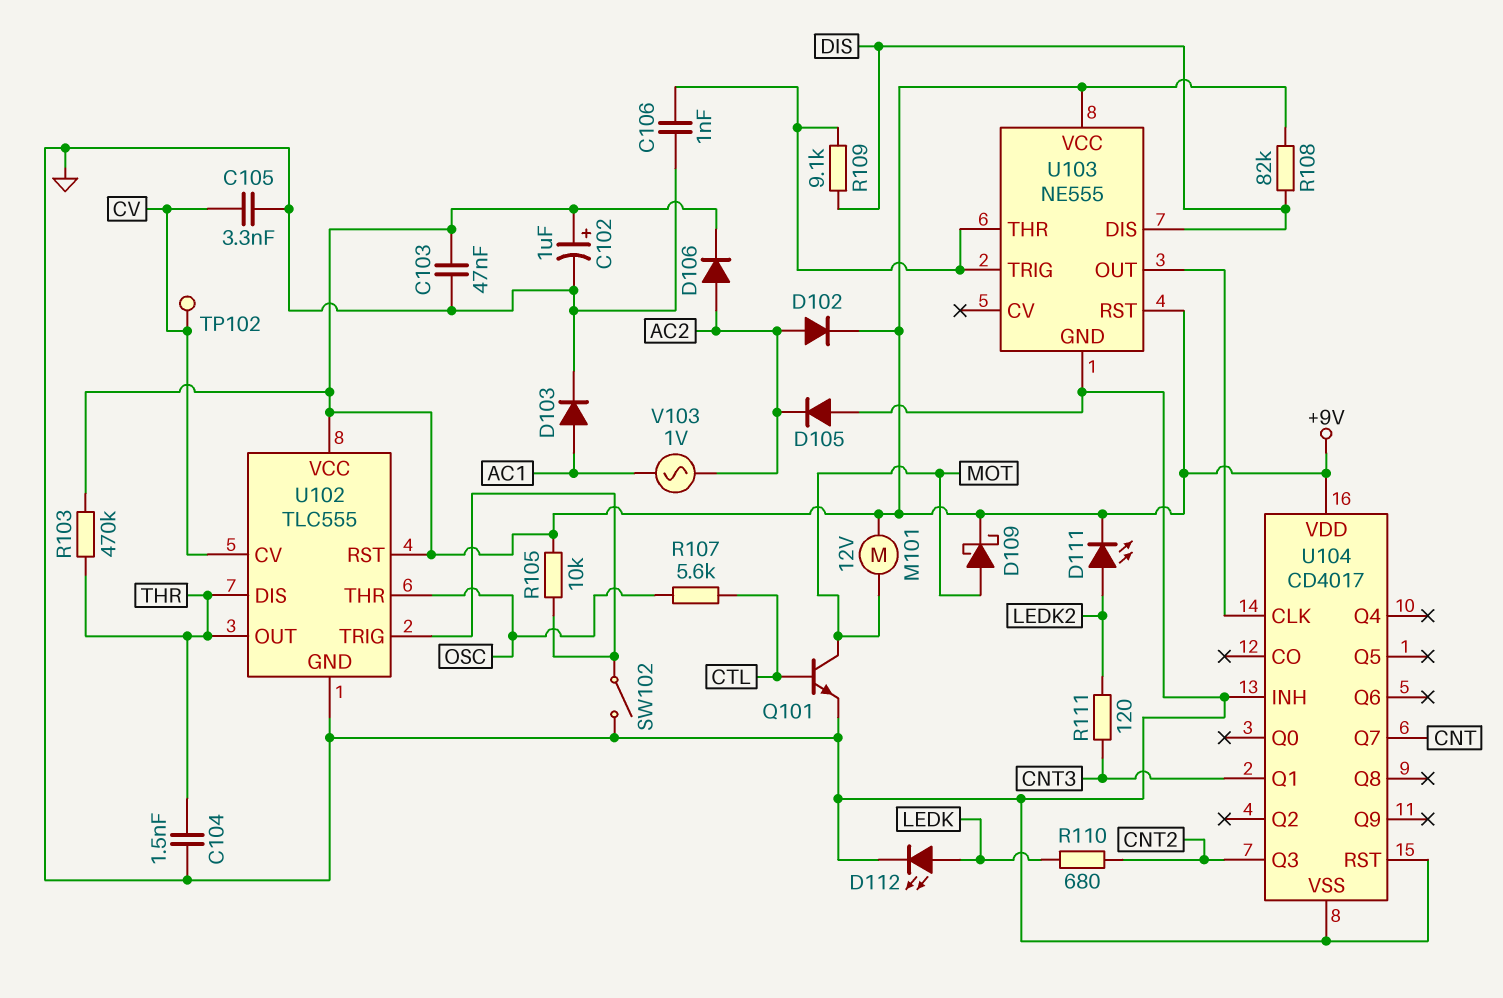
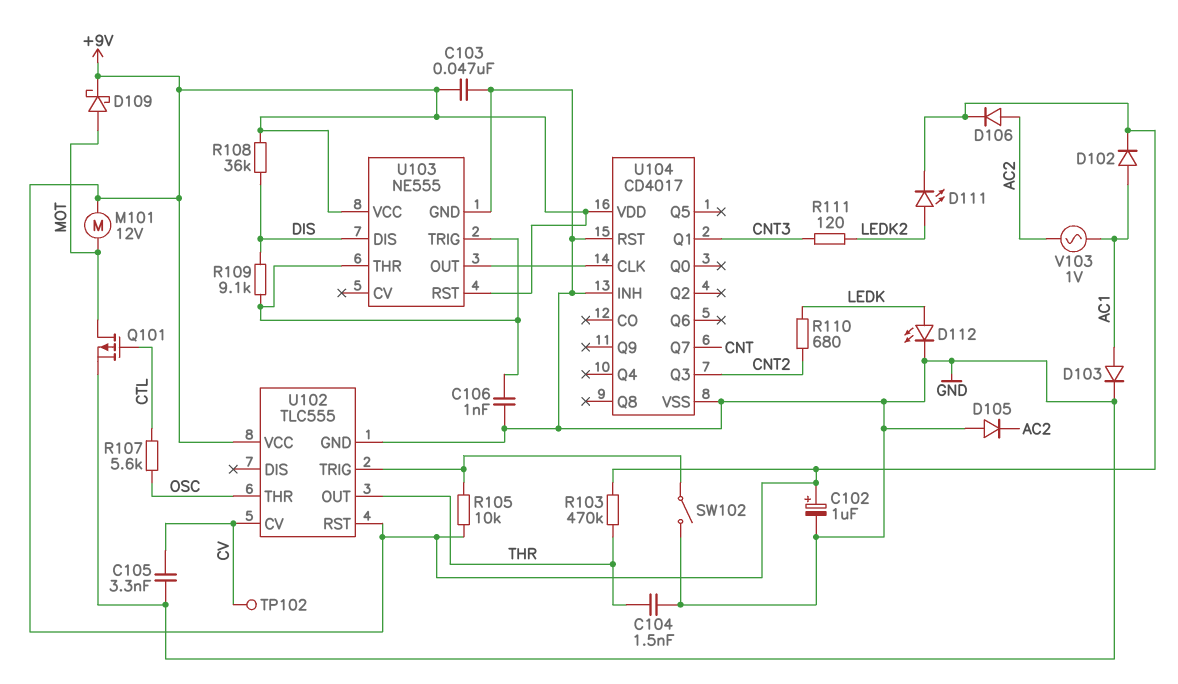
D102: diode (A AC2, K +9V) -> diode (A AC1, K +9V)
Q101: NPN (B CTL, C MOT, E GND) -> PMOS (G CTL, D MOT, S GND)
R108: 82k (+9V, DIS) -> 36k (+9V, DIS)
U102 pin DIS: THR -> none

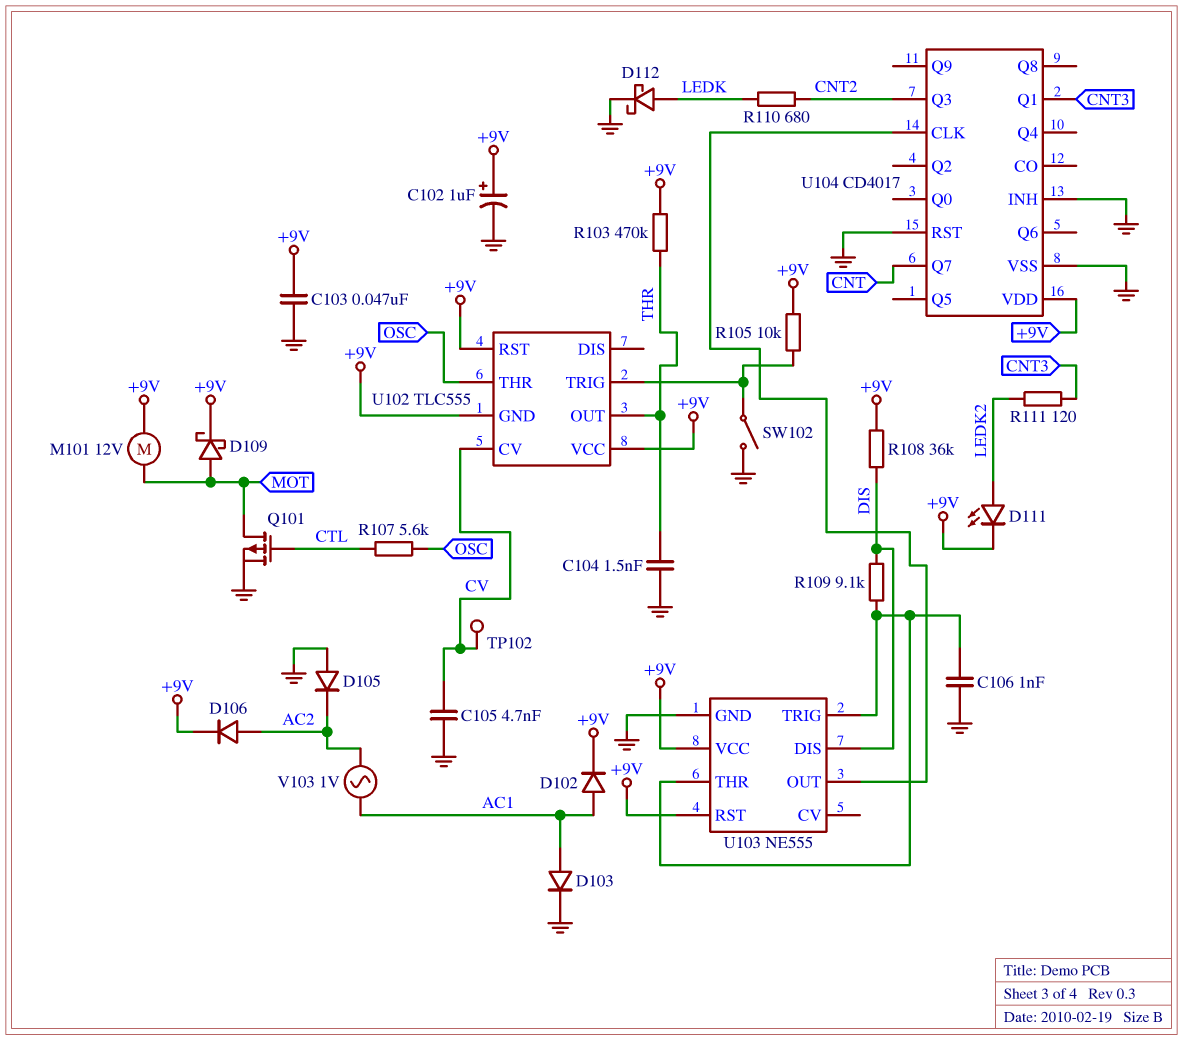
C105: 3.3nF (CV, GND) -> 4.7nF (CV, GND)
D112: LED (A LEDK, K GND) -> schottky (A LEDK, K GND)
U102 pin GND: GND -> +9V

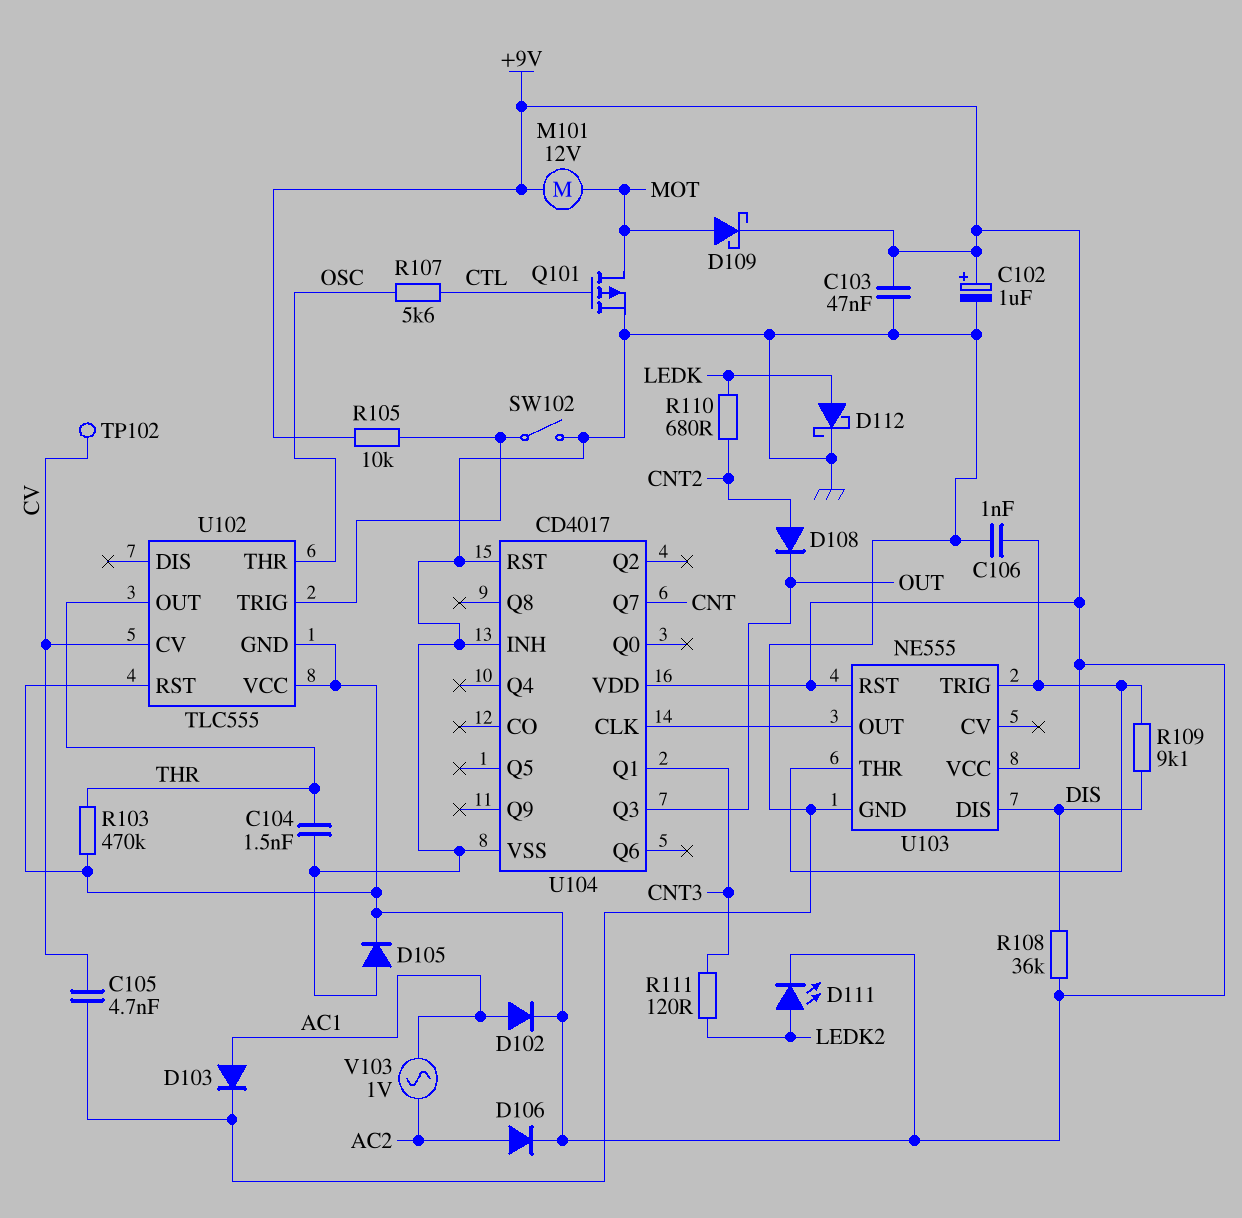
D105: diode (A GND, K AC2) -> diode (A GND, K +9V)
D108: none -> diode (A CNT2, K OUT)
U104 pin Q3: CNT2 -> OUT

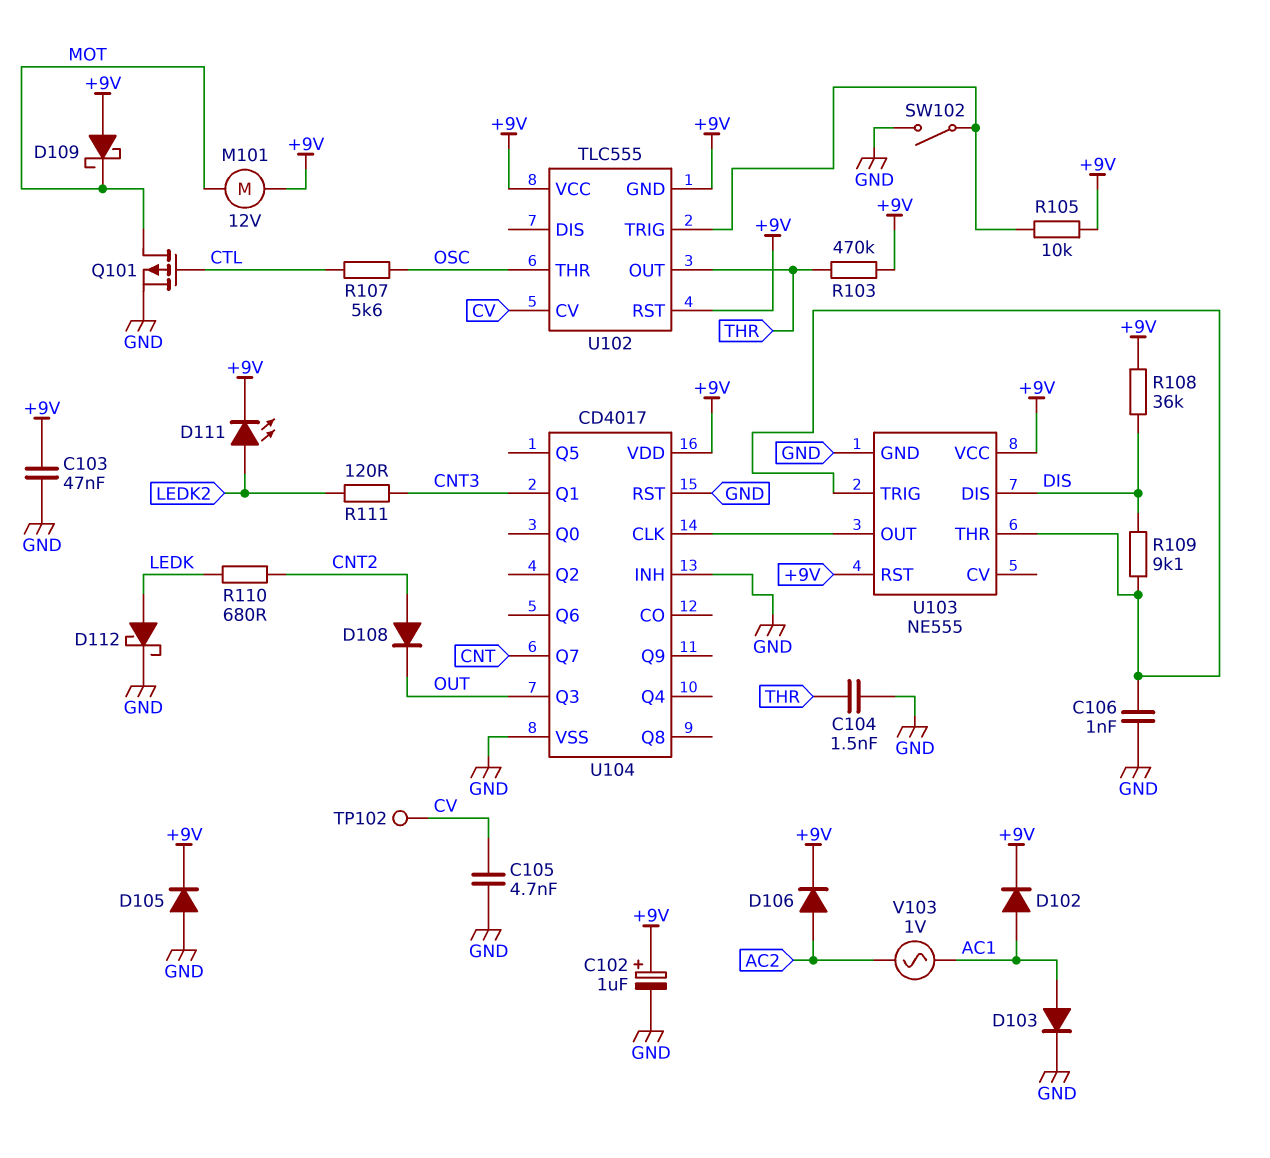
D109: schottky (A MOT, K +9V) -> schottky (A +9V, K MOT)

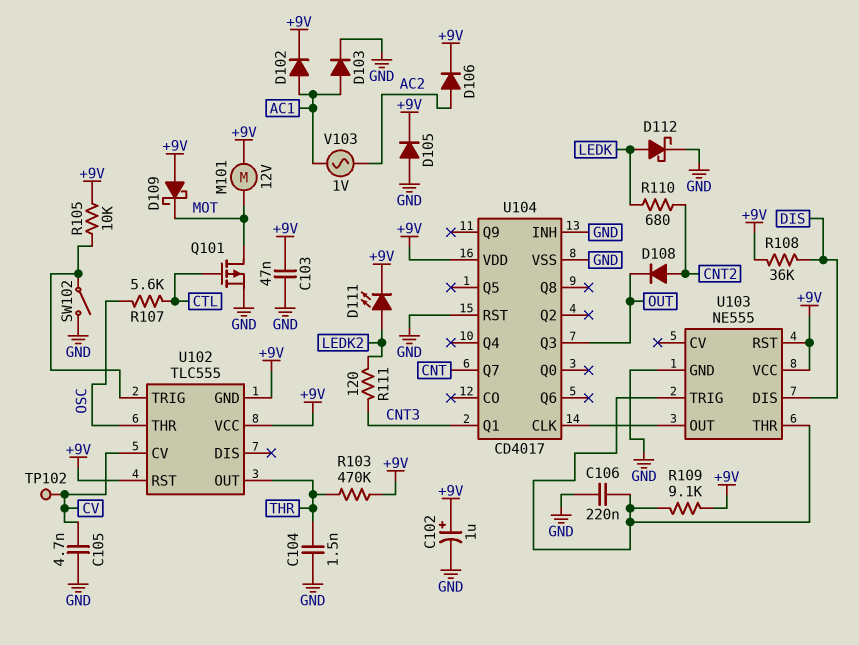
C106: 1nF (GND, U103/THR) -> 220nF (GND, U103/THR)
R109: 9.1k (DIS, U103/THR) -> 9.1k (+9V, U103/THR)

